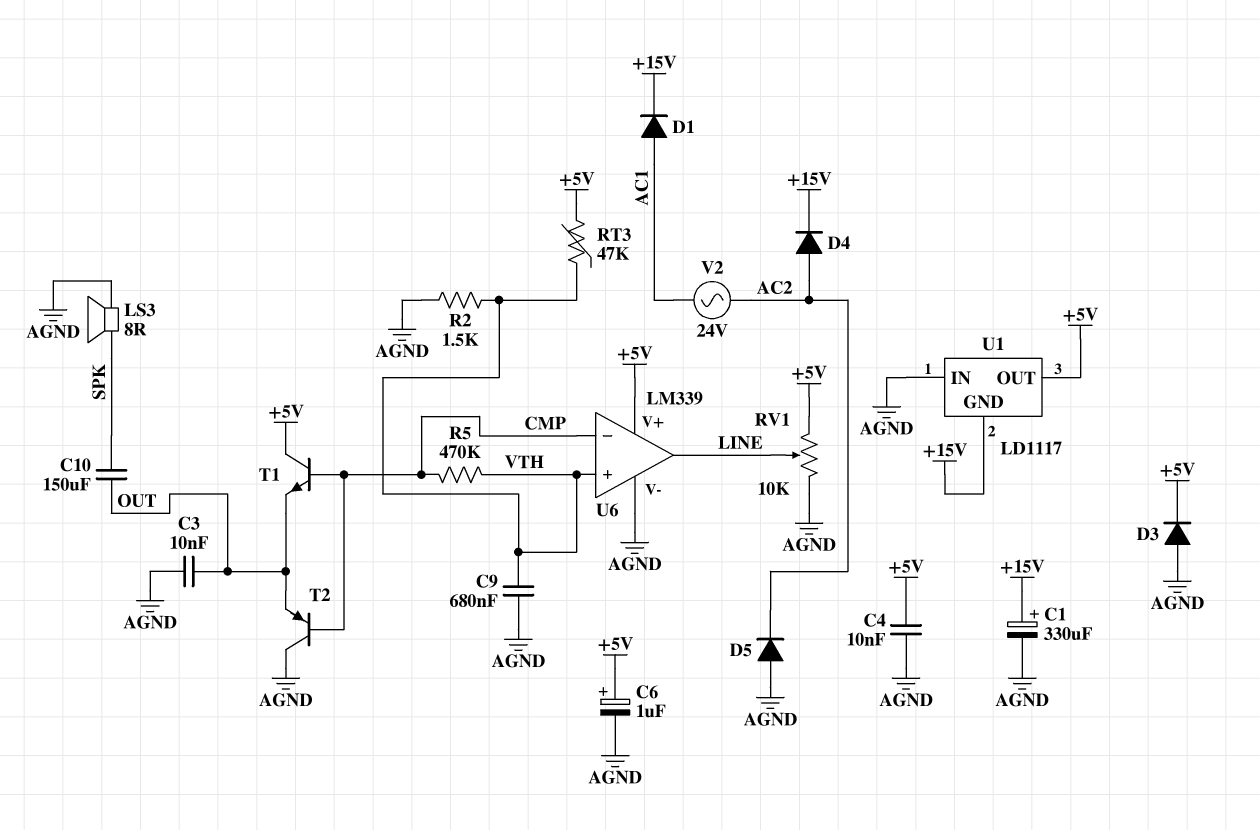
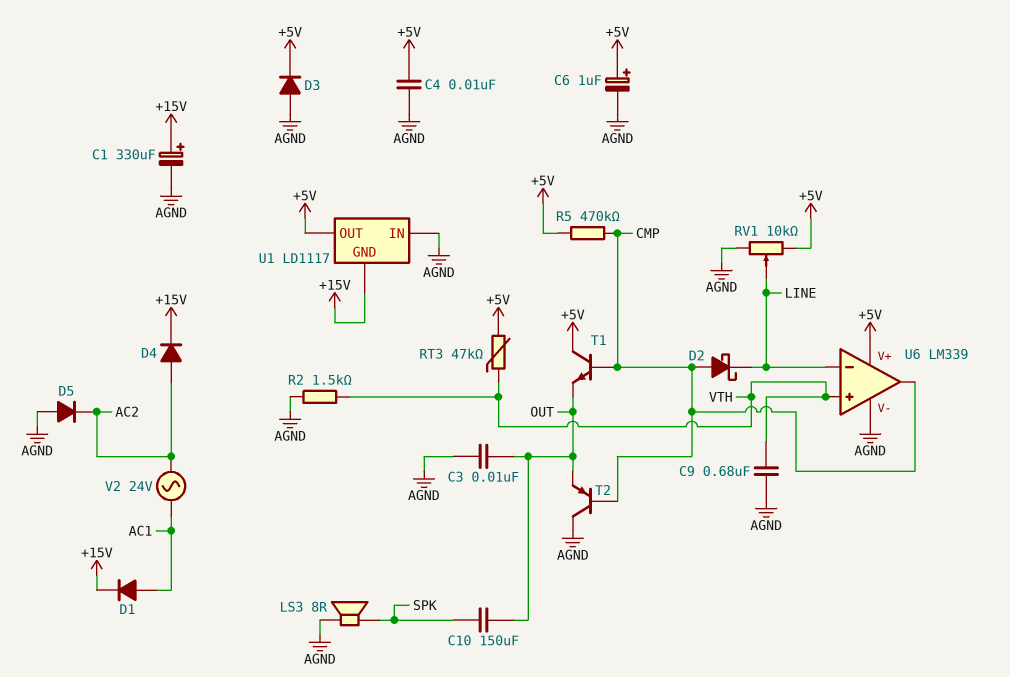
D2: none -> schottky (A CMP, K LINE)
R5: 470k (CMP, VTH) -> 470k (+5V, CMP)
U6 pin in-: CMP -> LINE
U6 pin out: LINE -> CMP

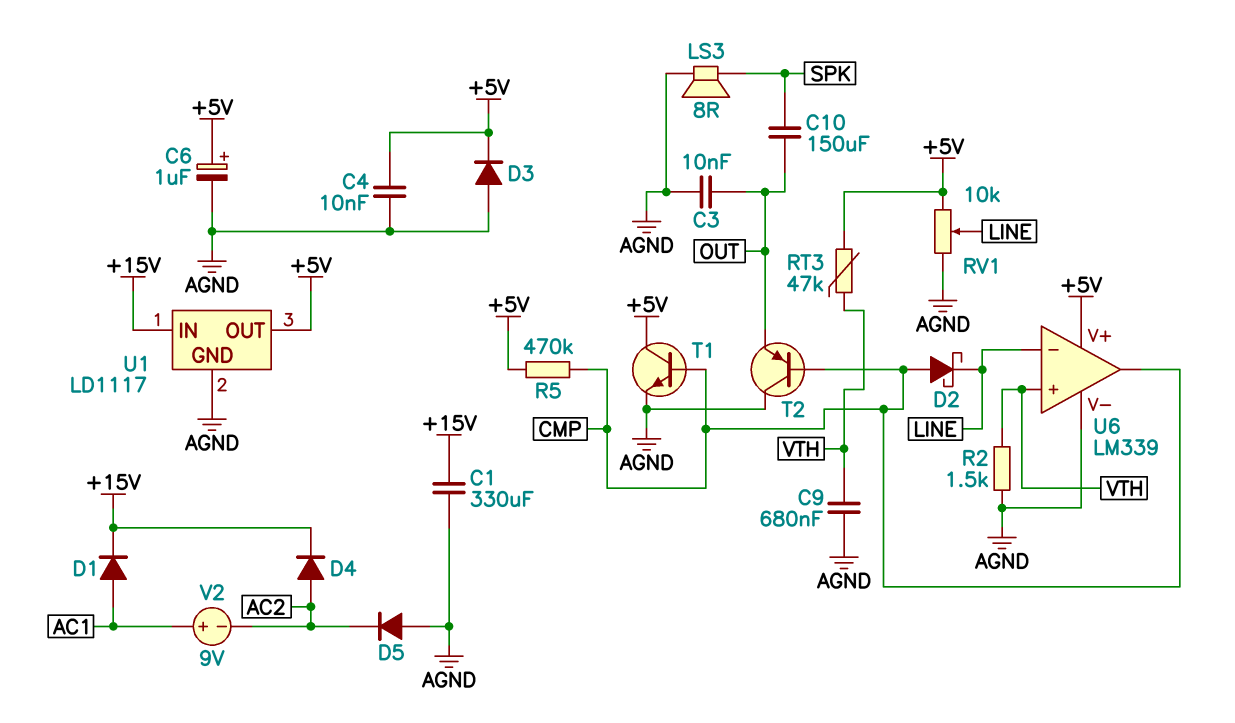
C1: 330uF (plus +15V, minus AGND) -> 330uF (+15V, AGND)
T1: NPN (B CMP, C +5V, E OUT) -> NPN (B CMP, C +5V, E AGND)
U1 pin GND: +15V -> AGND
U1 pin IN: AGND -> +15V
V2: AC 24V (AC1, AC2) -> 9V (plus AC1, minus AC2)

